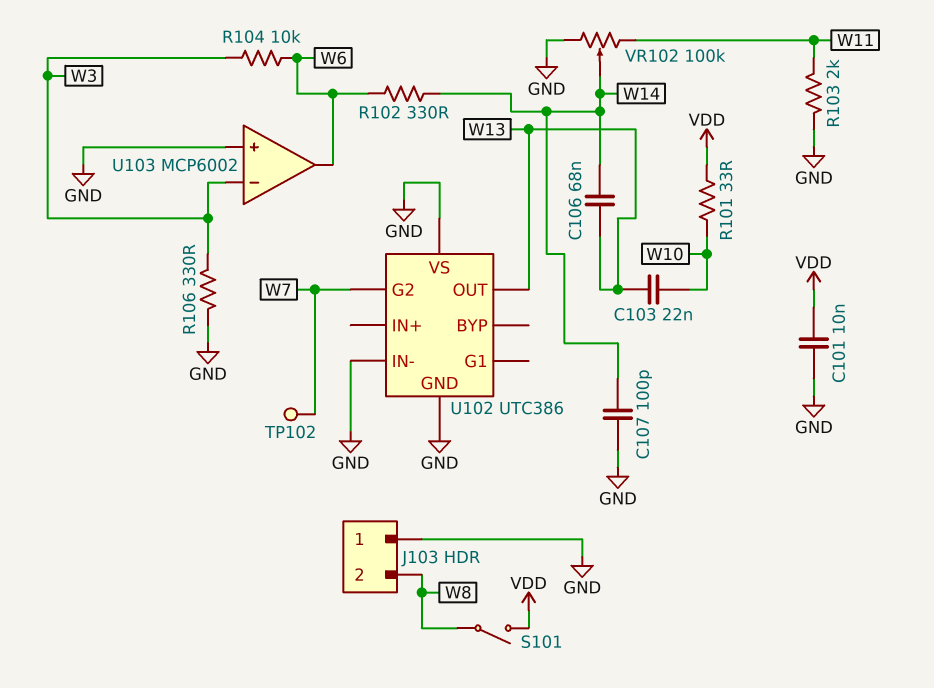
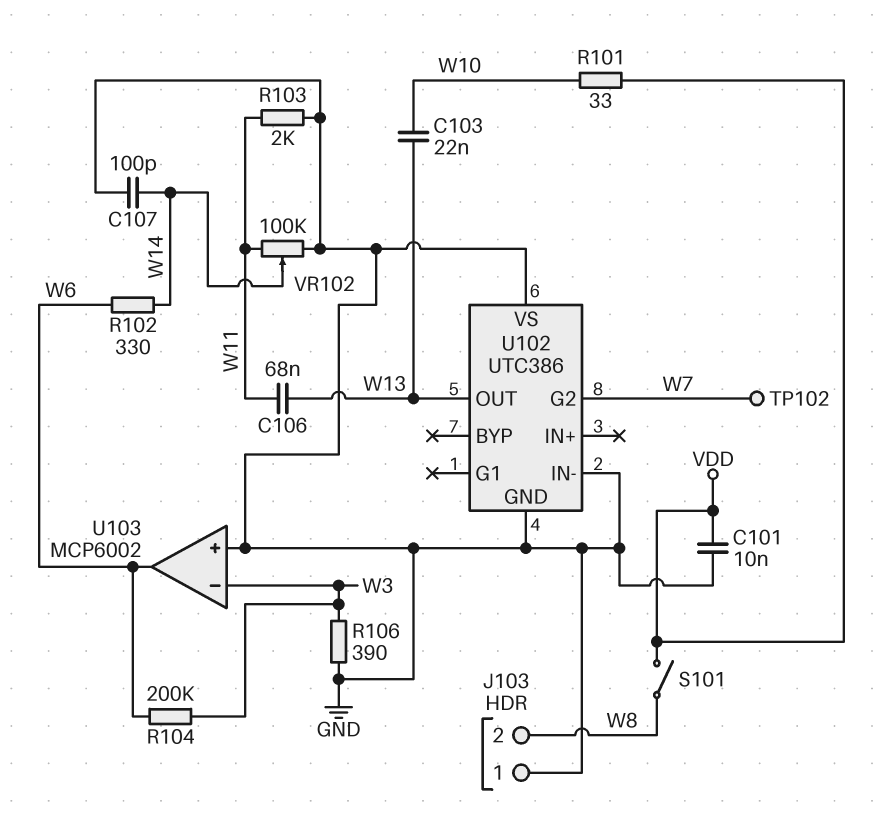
C106: 68nF (W13, W14) -> 68nF (W11, W13)
R104: 10k (W3, W6) -> 200k (W3, W6)
R106: 330 (GND, W3) -> 390 (GND, W3)

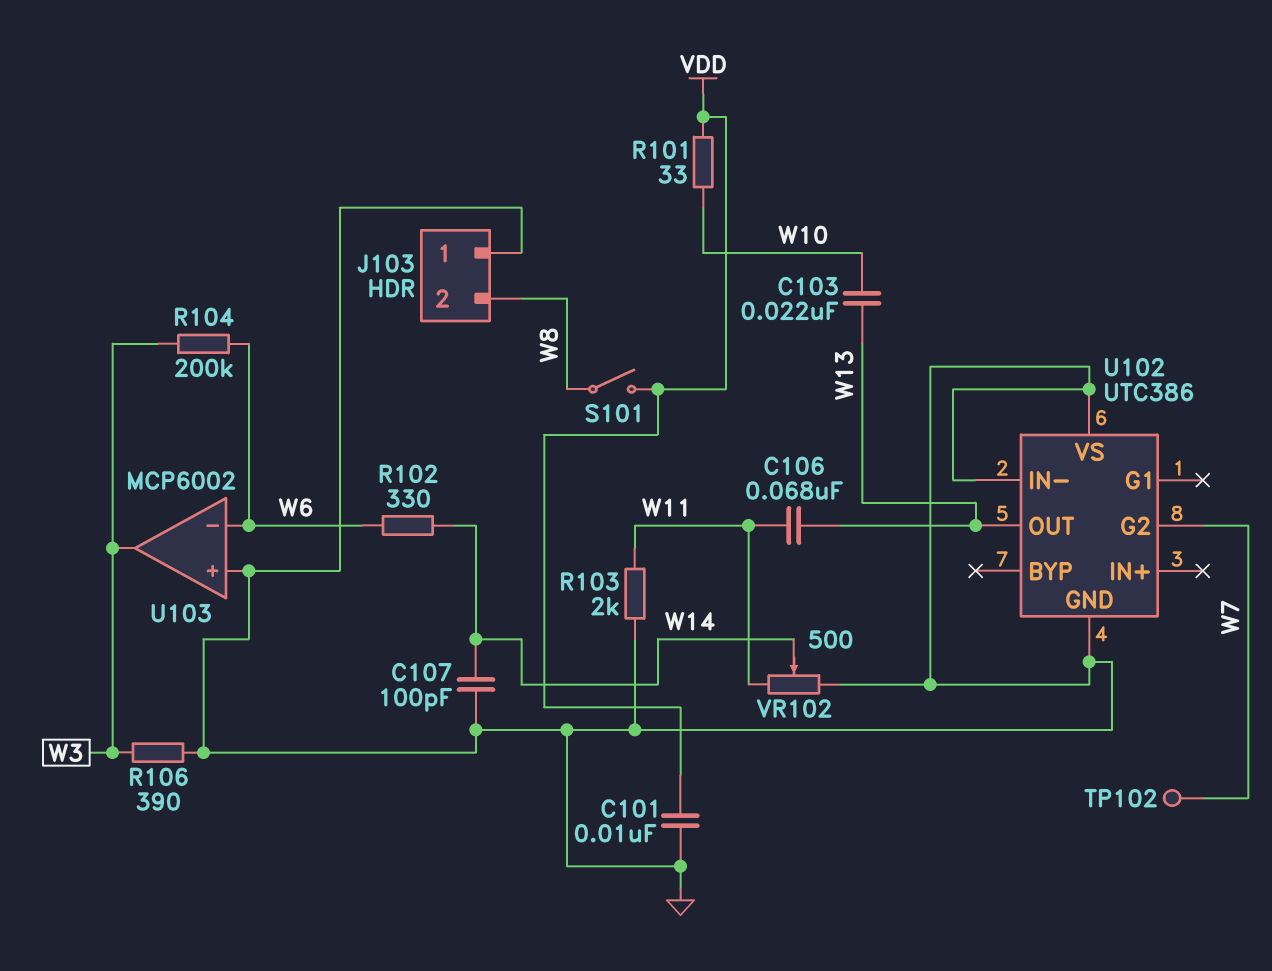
U103 pin in-: W3 -> W6
U103 pin out: W6 -> W3
VR102: 100k (GND, W11, wiper W14) -> 500 (GND, W11, wiper W14)

